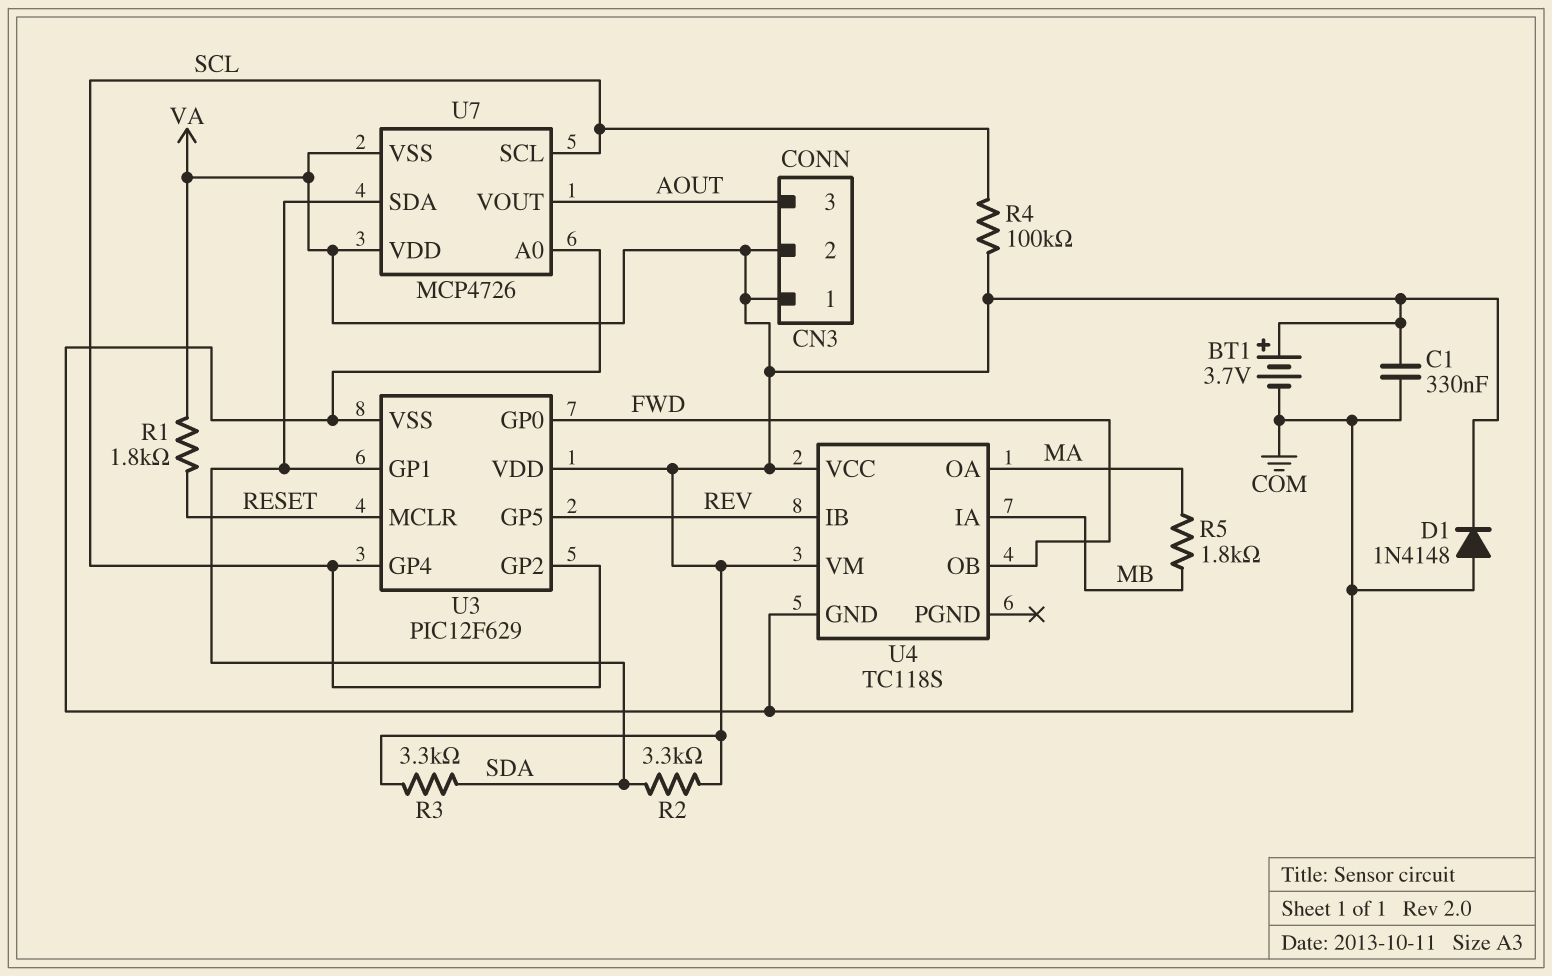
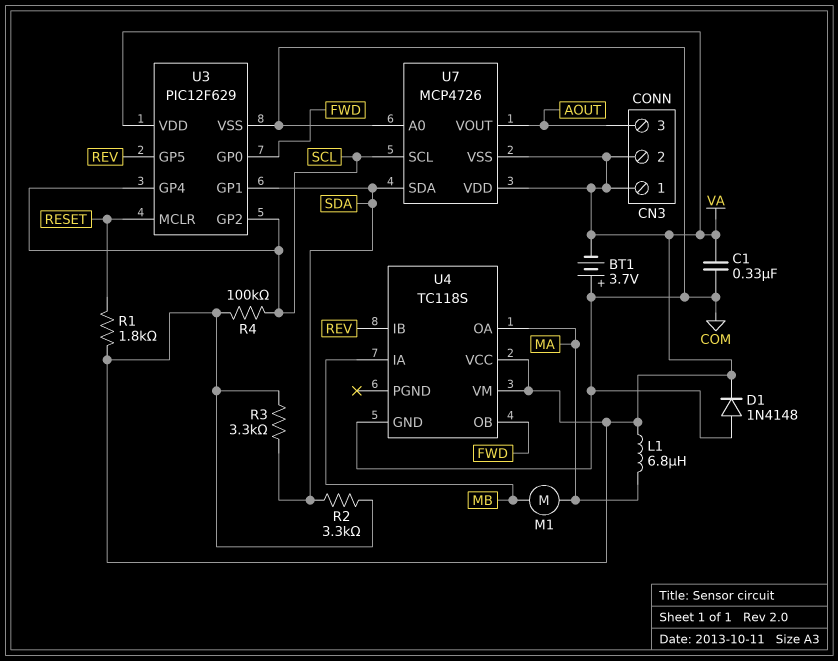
BT1: 3.7V (plus VA, minus COM) -> 3.7V (plus COM, minus VA)
L1: none -> 6.8uH (MA, VA)
M1: none -> motor (MA, MB)
R5: 1.8k (MA, MB) -> none

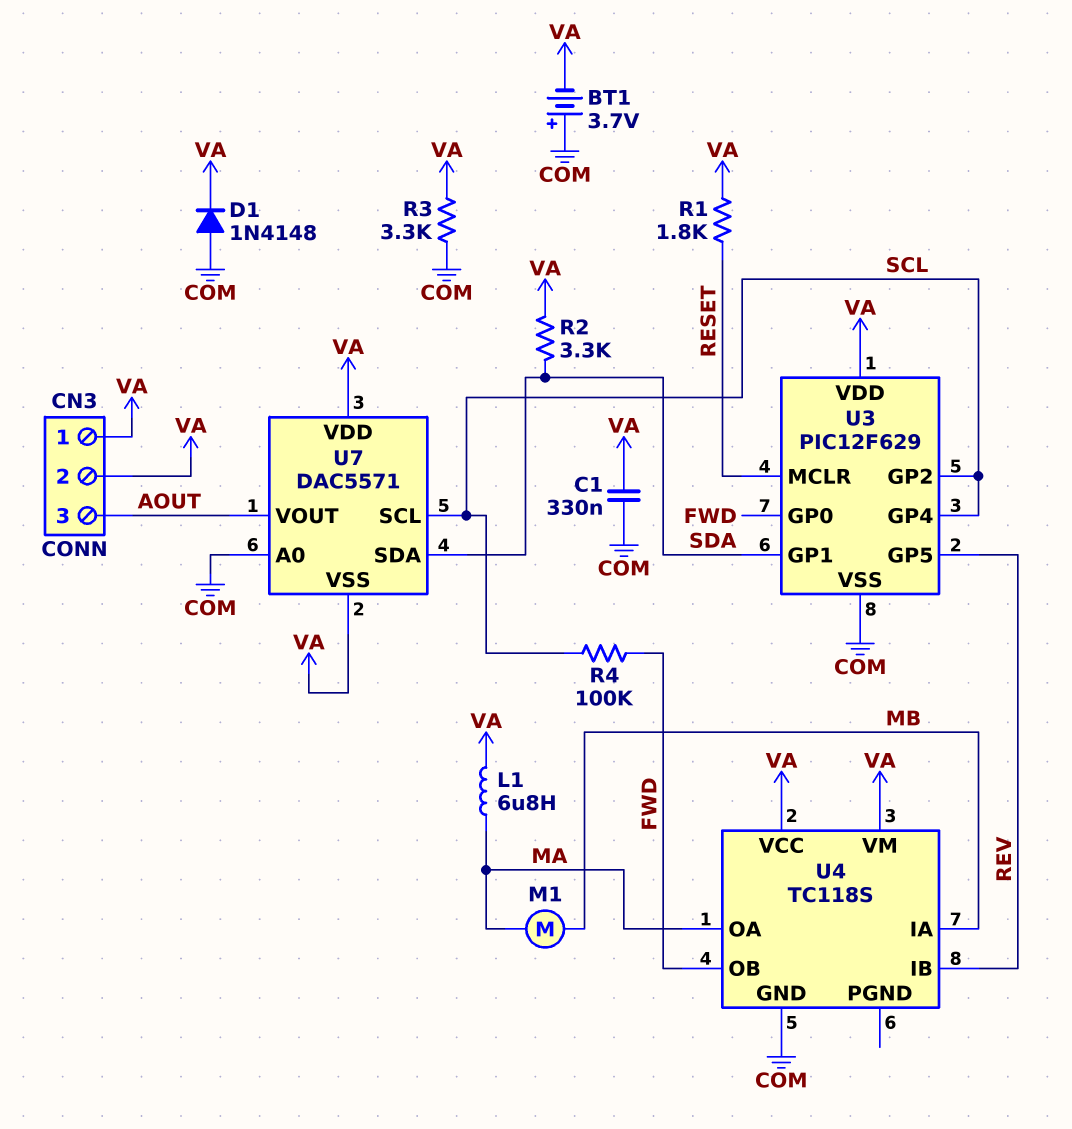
R3: 3.3k (SDA, VA) -> 3.3k (COM, VA)
R4: 100k (SCL, VA) -> 100k (FWD, SCL)
U7: MCP4726 -> DAC5571

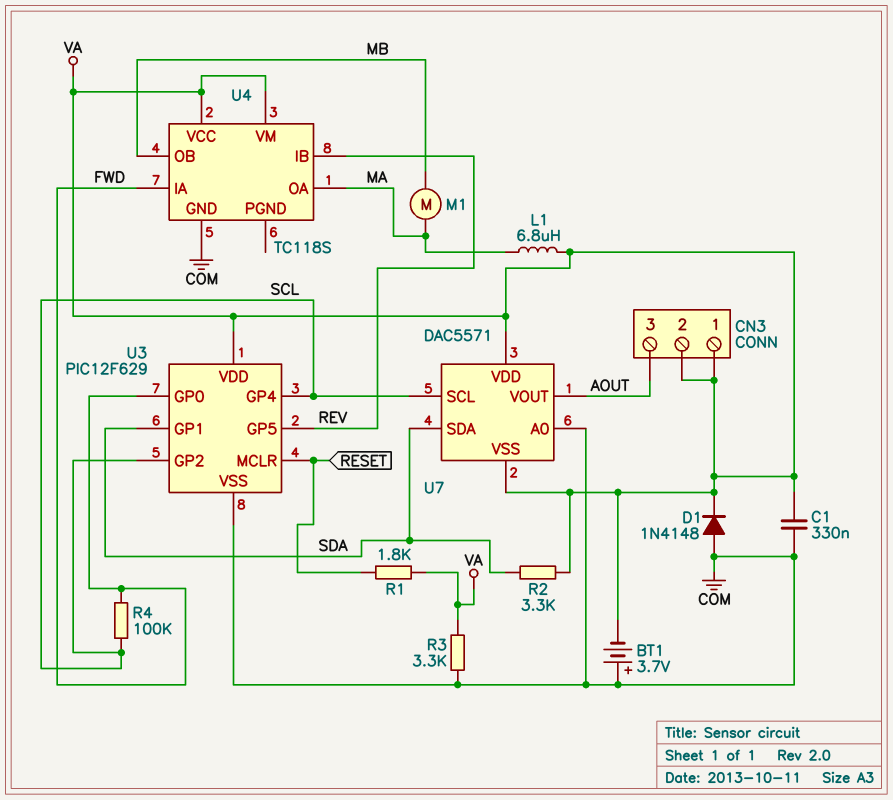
U4 pin IA: MB -> FWD
U4 pin OB: FWD -> MB

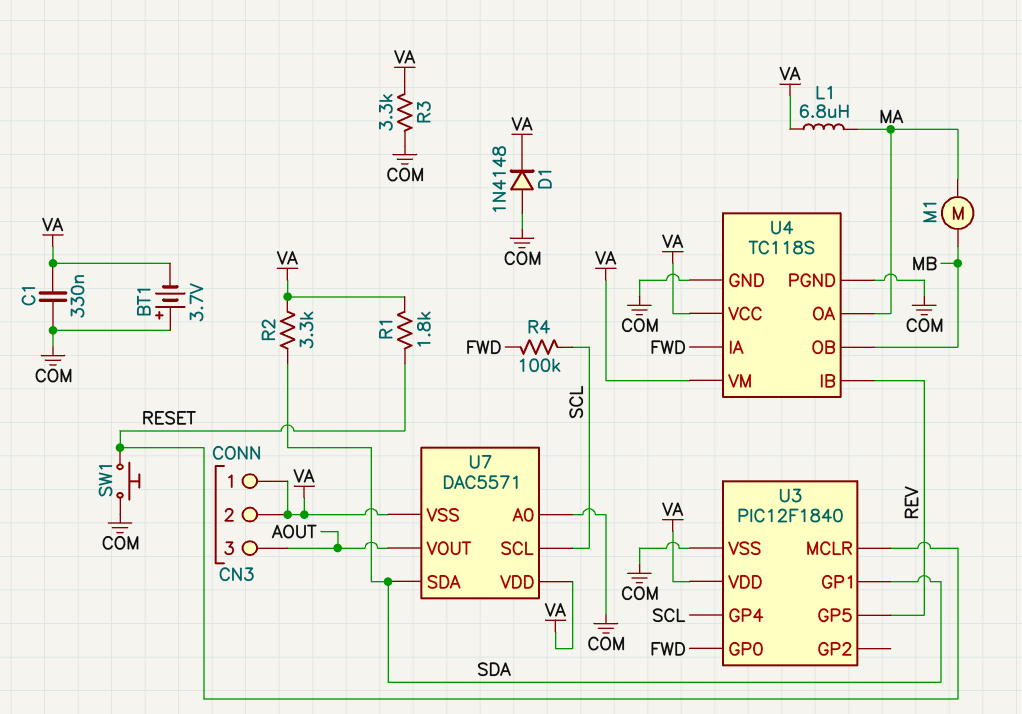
SW1: none -> button (COM, RESET)
U3: PIC12F629 -> PIC12F1840
U3 pin GP2: SCL -> none
U4 pin PGND: none -> COM

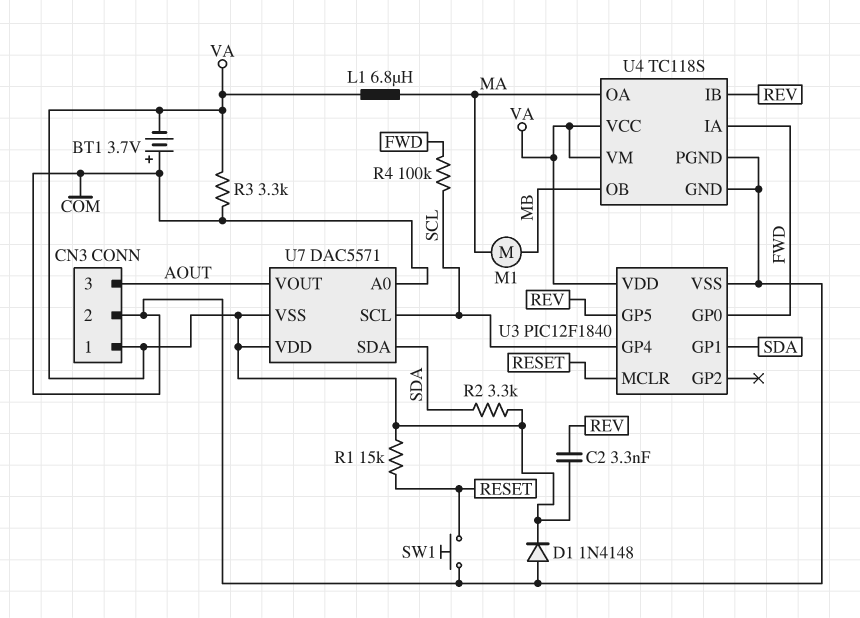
C1: 330nF (COM, VA) -> none
C2: none -> 3.3nF (REV, VA)
CN3 pin 2: VA -> COM
R1: 1.8k (RESET, VA) -> 15k (RESET, VA)

